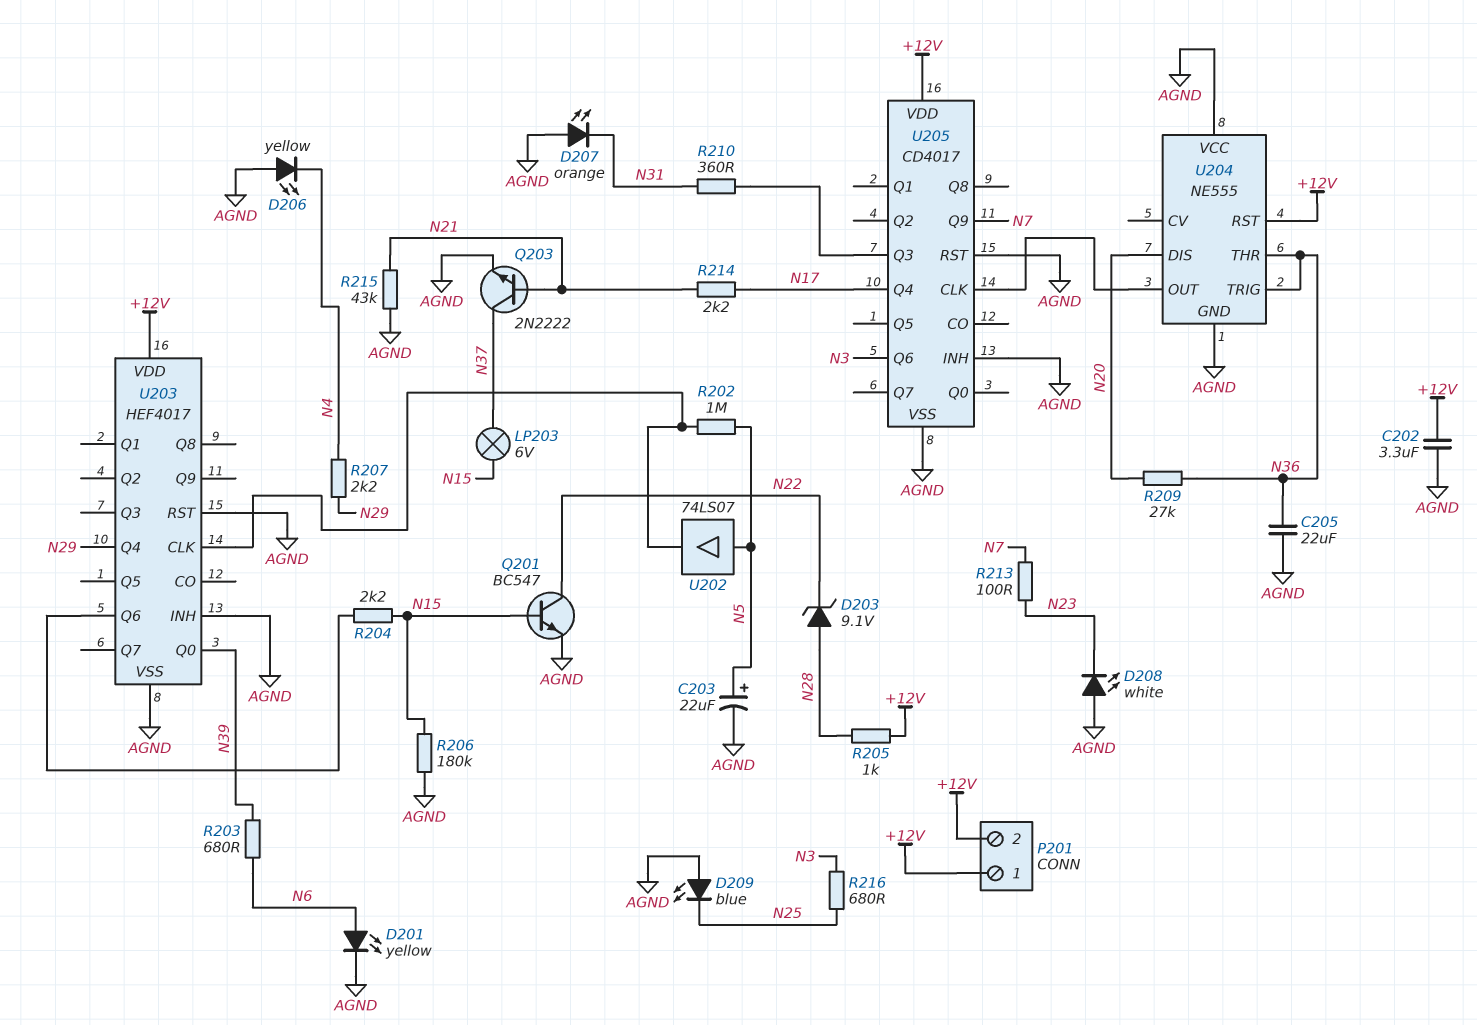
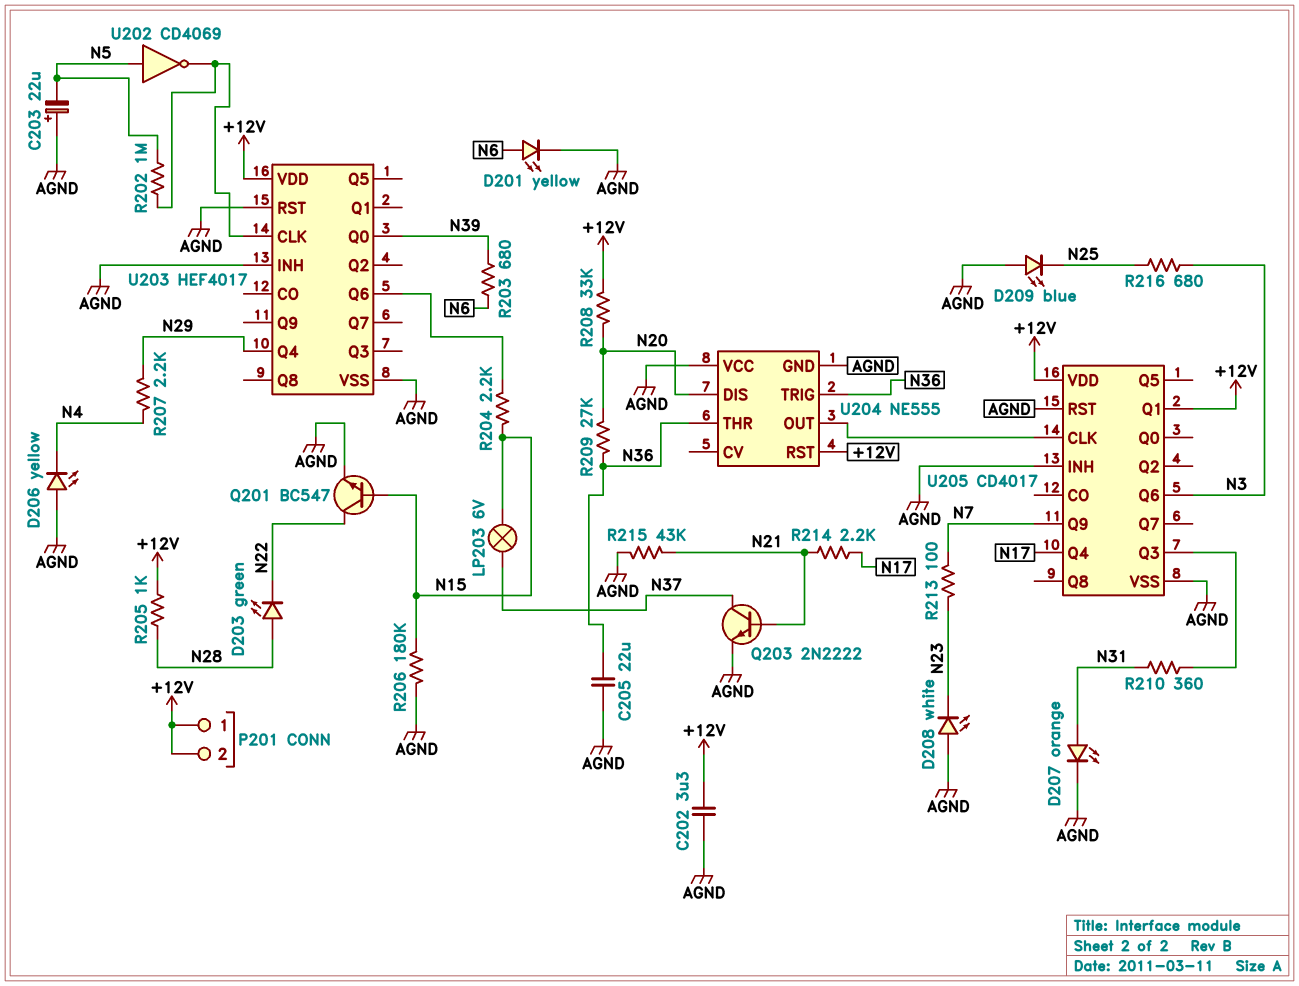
C203: 22uF (plus N5, minus AGND) -> 22uF (plus AGND, minus N5)
D203: zener 9.1V (A N28, K N22) -> LED green (A N28, K N22)
D207: LED orange (A AGND, K N31) -> LED orange (A N31, K AGND)
R208: none -> 33k (+12V, N20)
U202: buffer 74LS07 (in N5, out U203/CLK) -> NOT CD4069 (in N5, out U203/CLK)
U205 pin Q1: none -> +12V

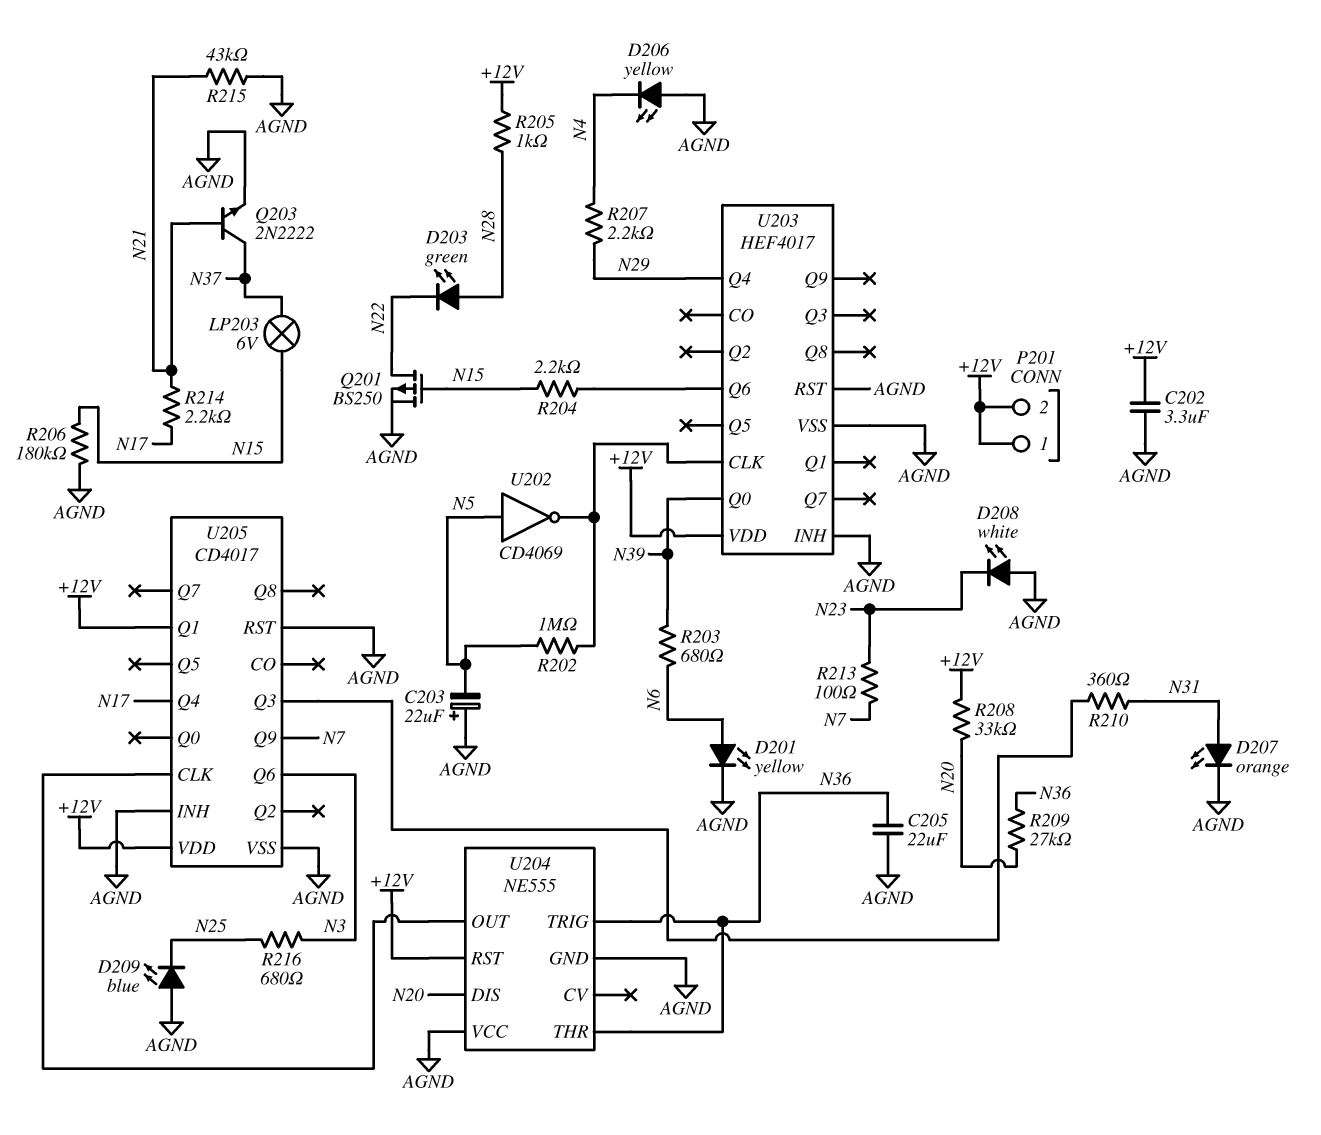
Q201: NPN BC547 (B N15, C N22, E AGND) -> PMOS BS250 (G N15, D N22, S AGND)

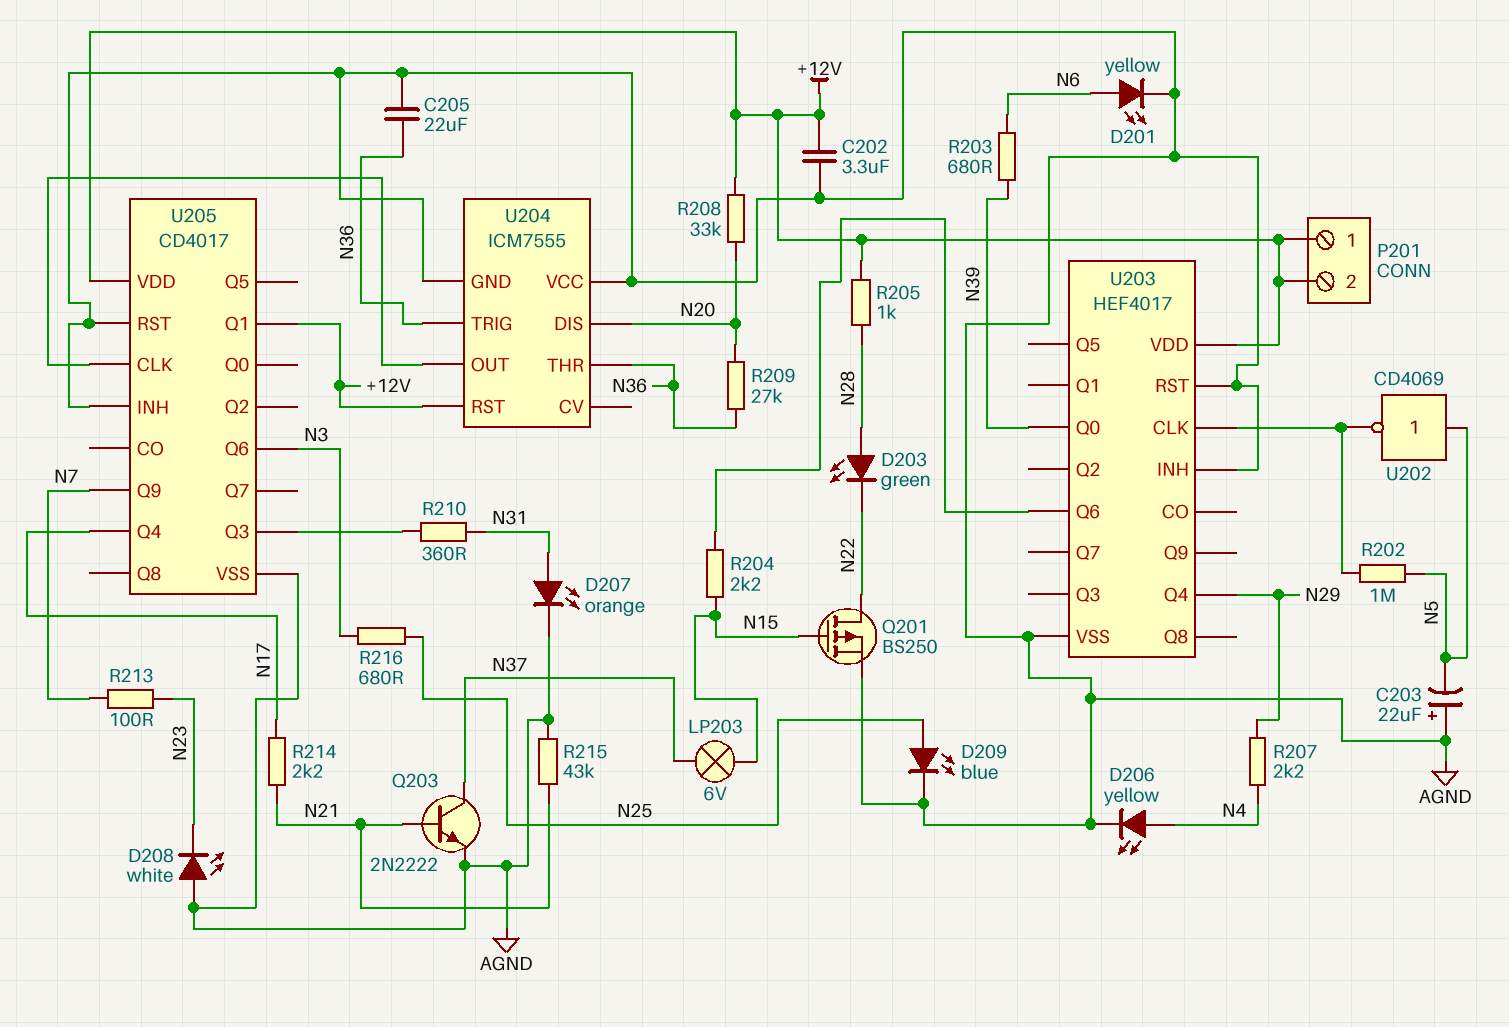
D206: LED yellow (A AGND, K N4) -> LED yellow (A N4, K AGND)
D209: LED blue (A AGND, K N25) -> LED blue (A N25, K AGND)
R206: 180k (AGND, N15) -> none
U204: NE555 -> ICM7555

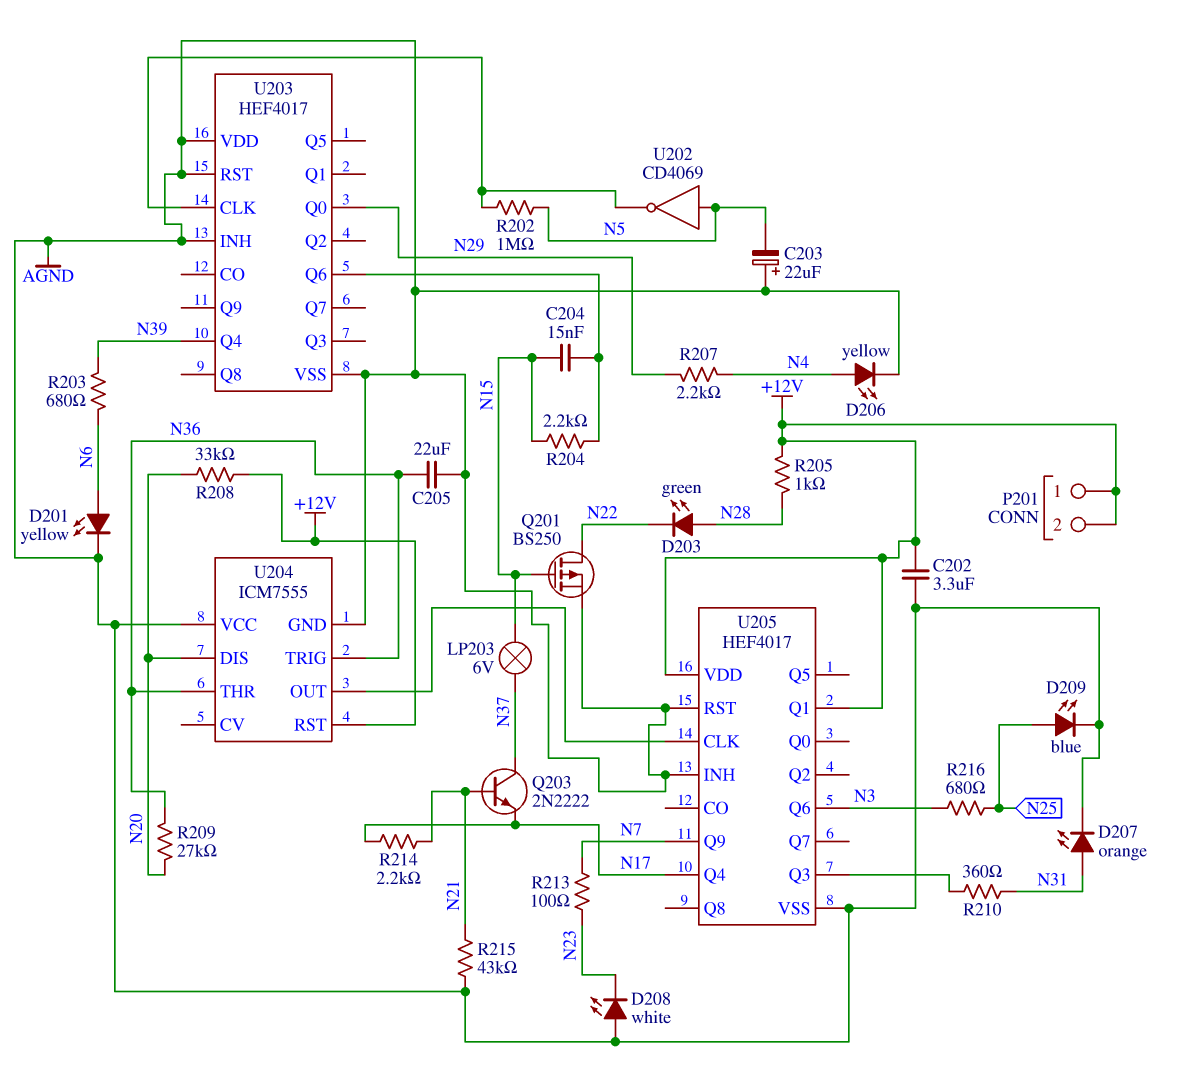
C204: none -> 15nF (N15, U203/Q6)
Q203: NPN 2N2222 (B N21, C N37, E AGND) -> NPN 2N2222 (B N21, C N37, E N17)
U203 pin Q0: N39 -> N29
U203 pin Q4: N29 -> N39
U203 pin VDD: +12V -> AGND
U205: CD4017 -> HEF4017

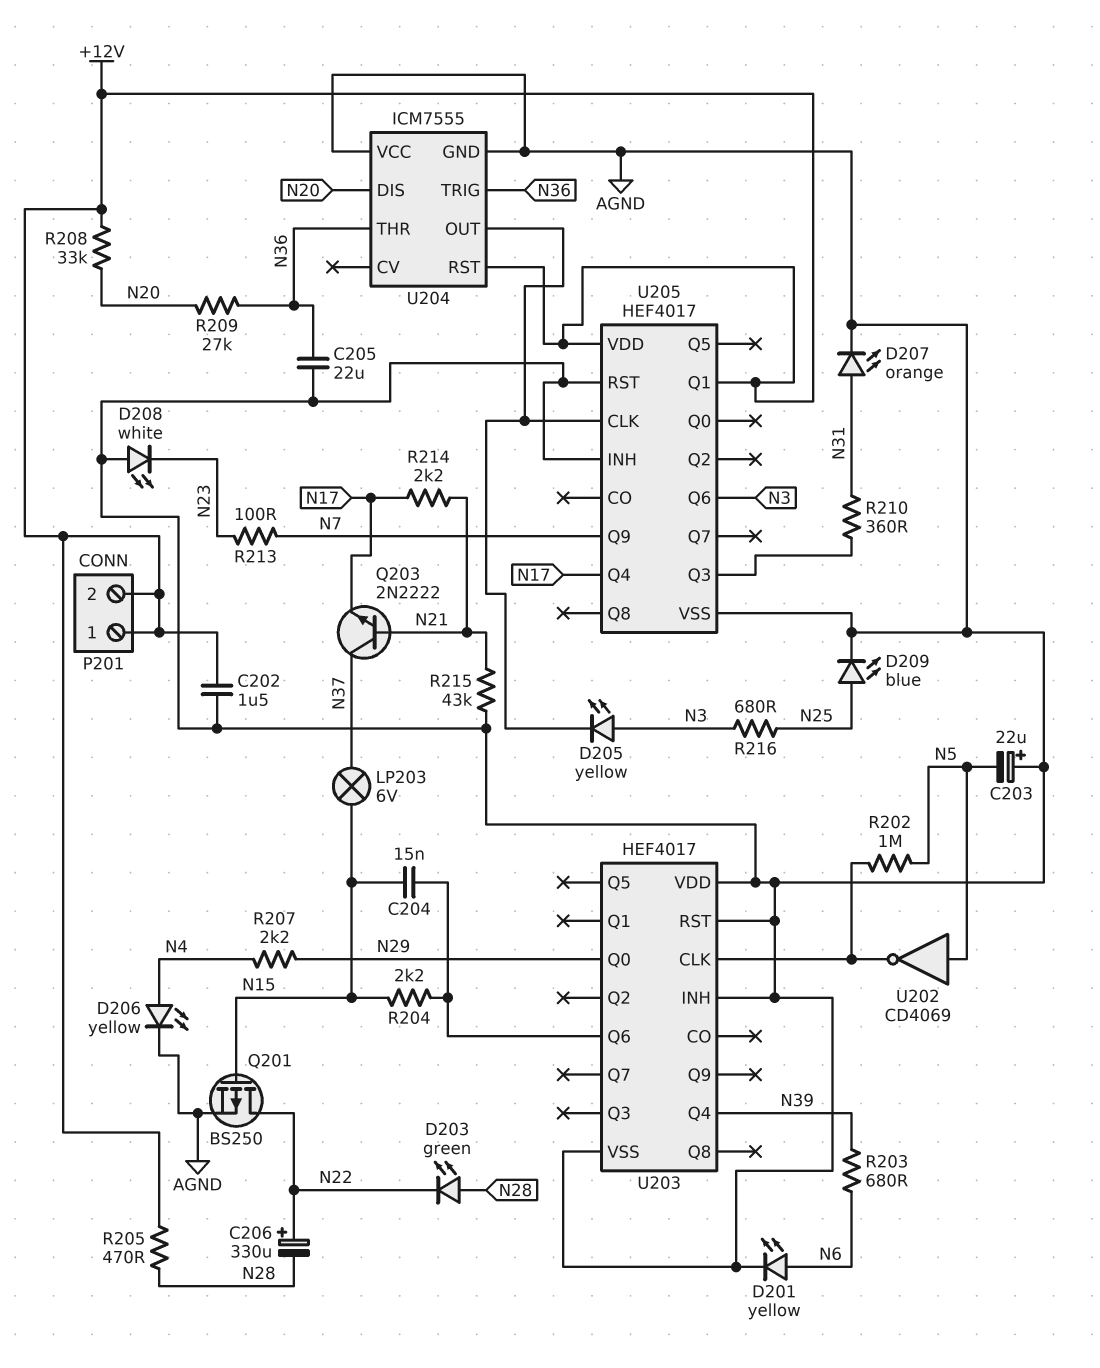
C202: 3.3uF (+12V, AGND) -> 1.5uF (+12V, AGND)
C206: none -> 330uF (plus N22, minus N28)
D205: none -> LED yellow (A N3, K U204/OUT)
R205: 1k (+12V, N28) -> 470 (+12V, N28)

